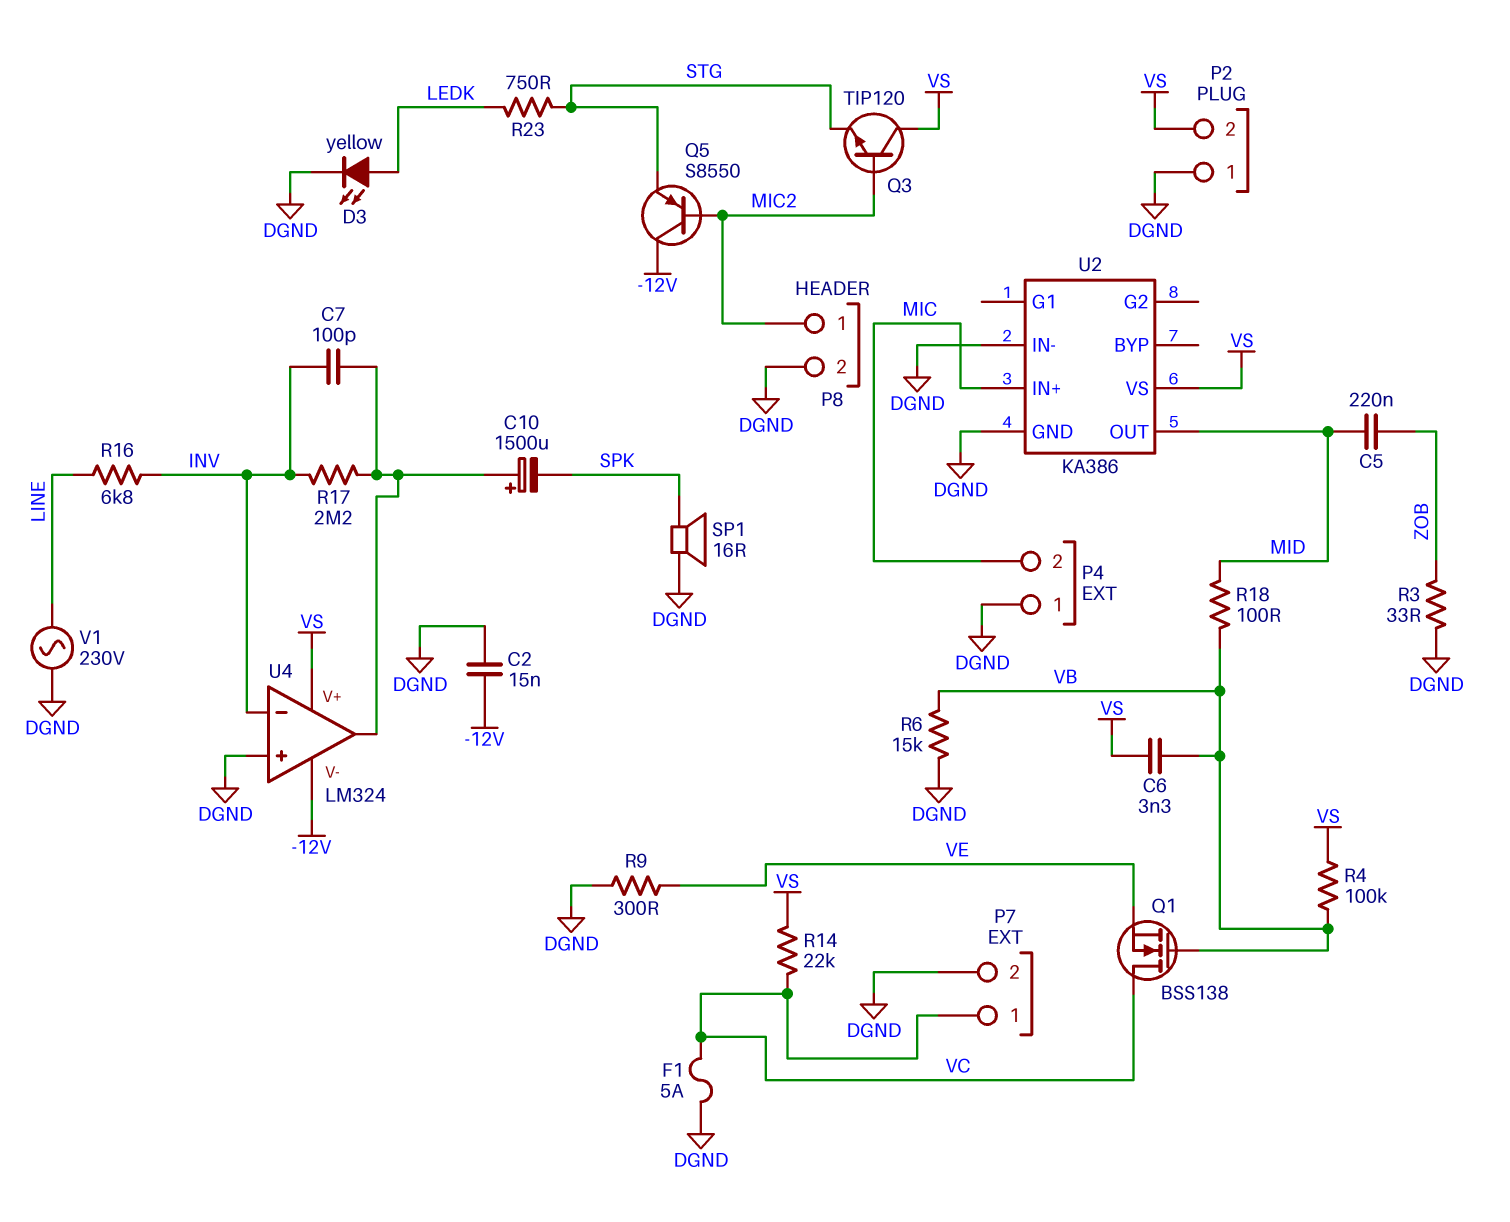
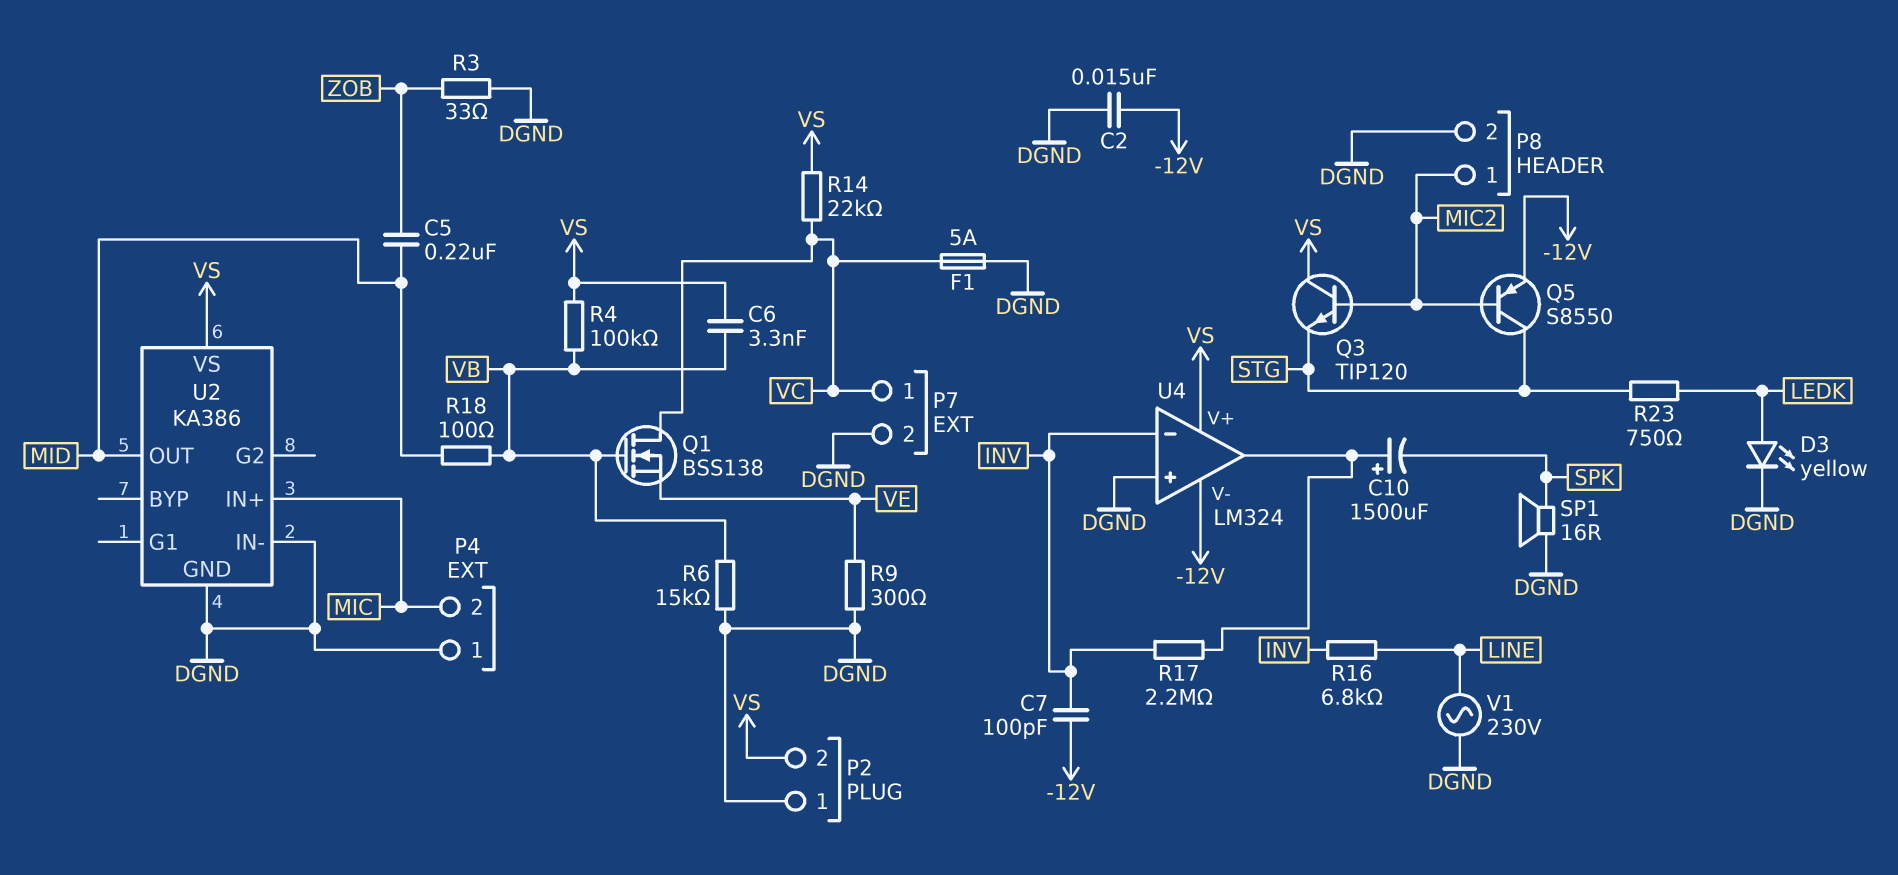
C7: 100pF (INV, U4/out) -> 100pF (-12V, INV)
Q5: PNP S8550 (B MIC2, C -12V, E STG) -> PNP S8550 (B MIC2, C STG, E -12V)

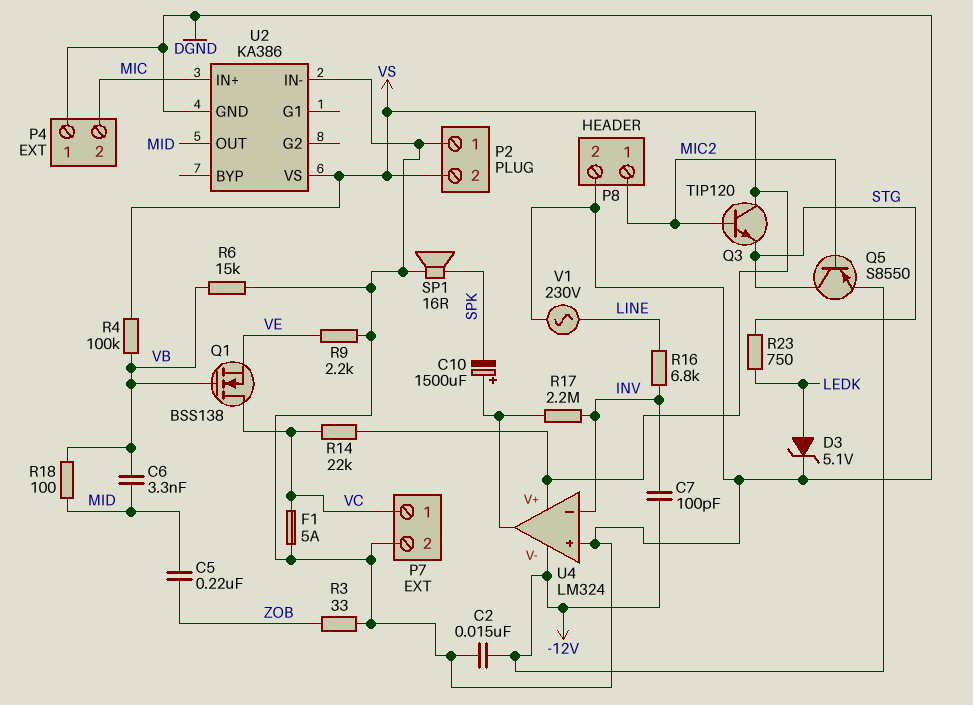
C6: 3.3nF (VB, VS) -> 3.3nF (MID, VB)
D3: LED yellow (A LEDK, K DGND) -> zener 5.1V (A LEDK, K DGND)
R9: 300 (DGND, VE) -> 2.2k (DGND, VE)

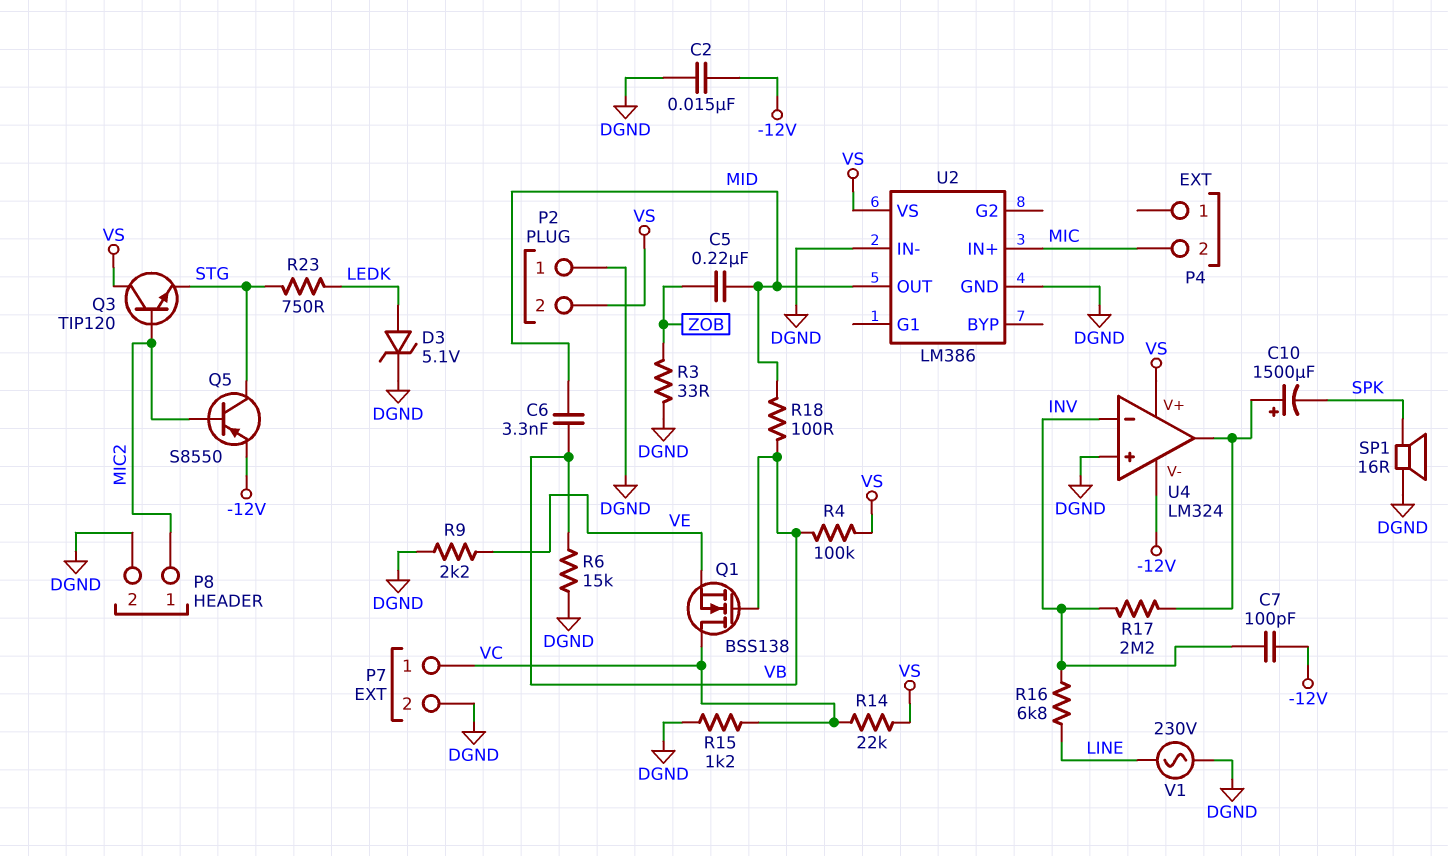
F1: 5A (DGND, VC) -> none
P4 pin 1: DGND -> none
R15: none -> 1.2k (DGND, VC)
U2: KA386 -> LM386

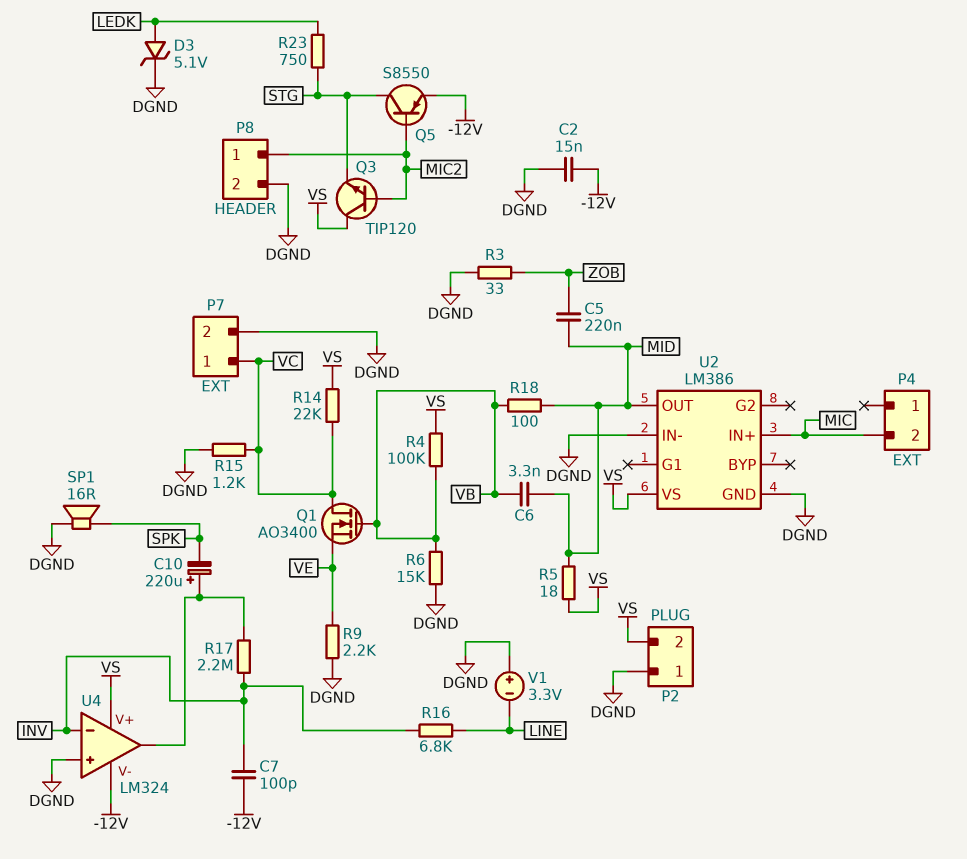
C10: 1500uF (plus U4/out, minus SPK) -> 220uF (plus U4/out, minus SPK)
Q1: NMOS BSS138 (G VB, D VC, S VE) -> NMOS AO3400 (G VB, D VC, S VE)
R5: none -> 18 (MID, VS)
V1: AC 230V (DGND, LINE) -> 3.3V (plus DGND, minus LINE)

